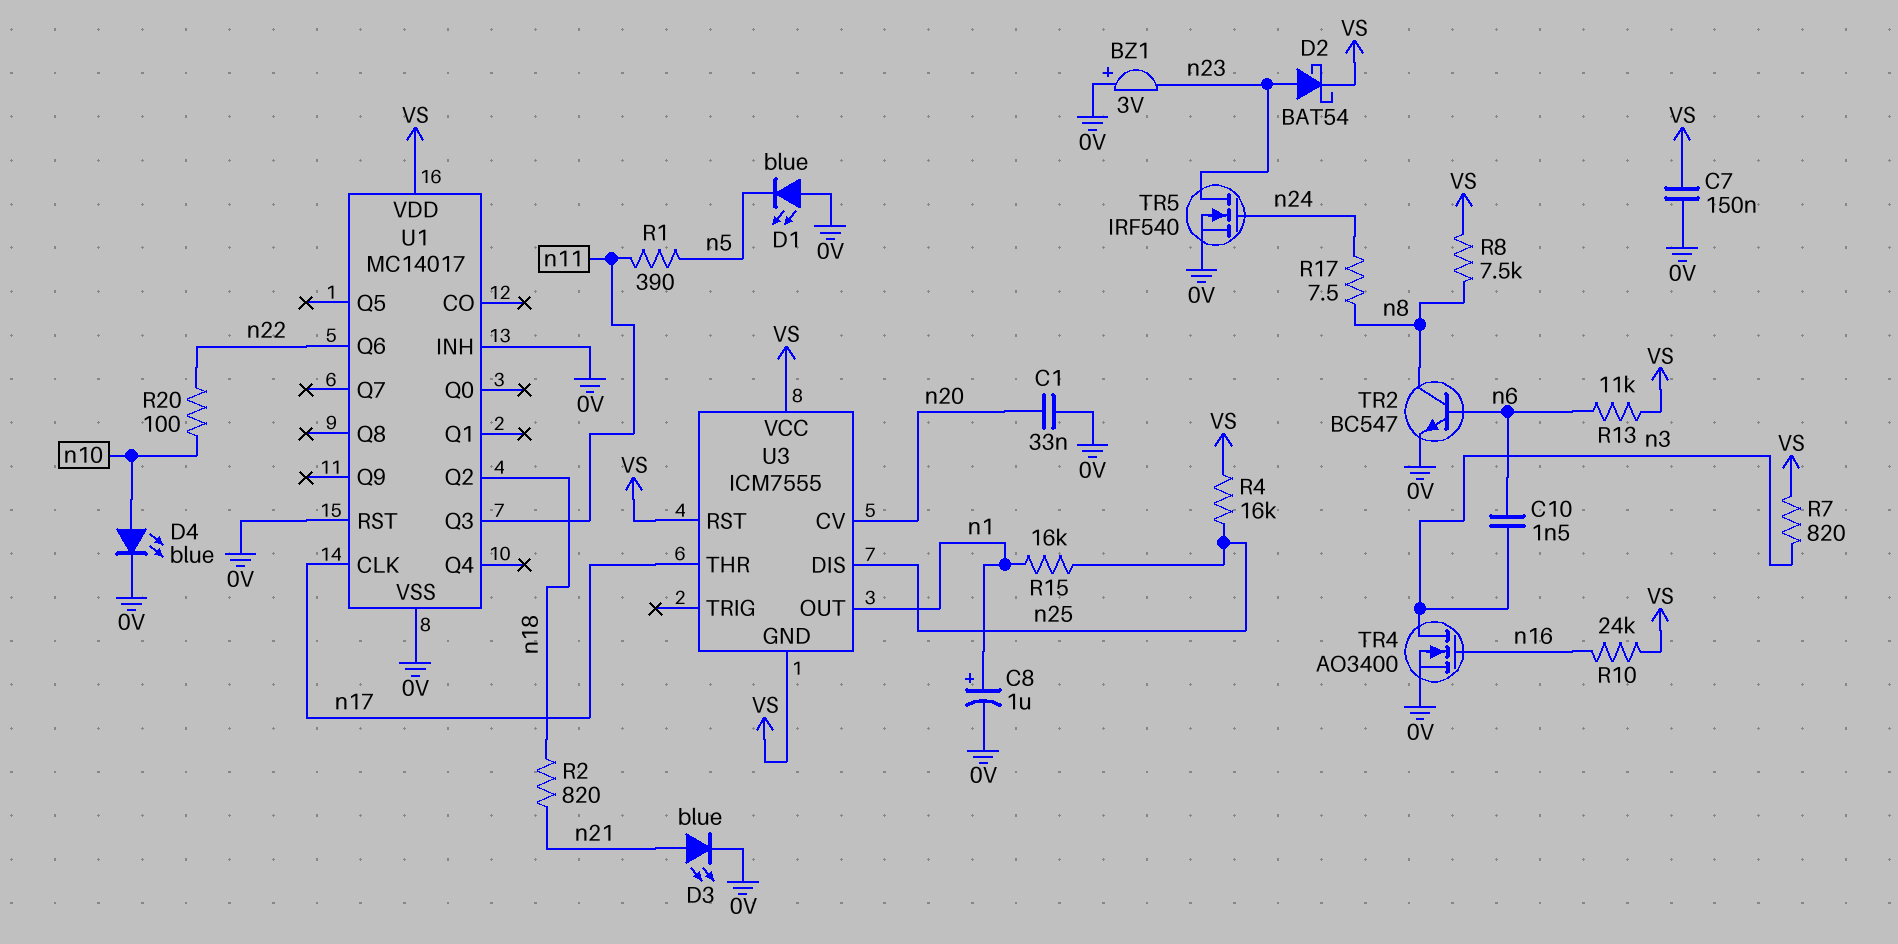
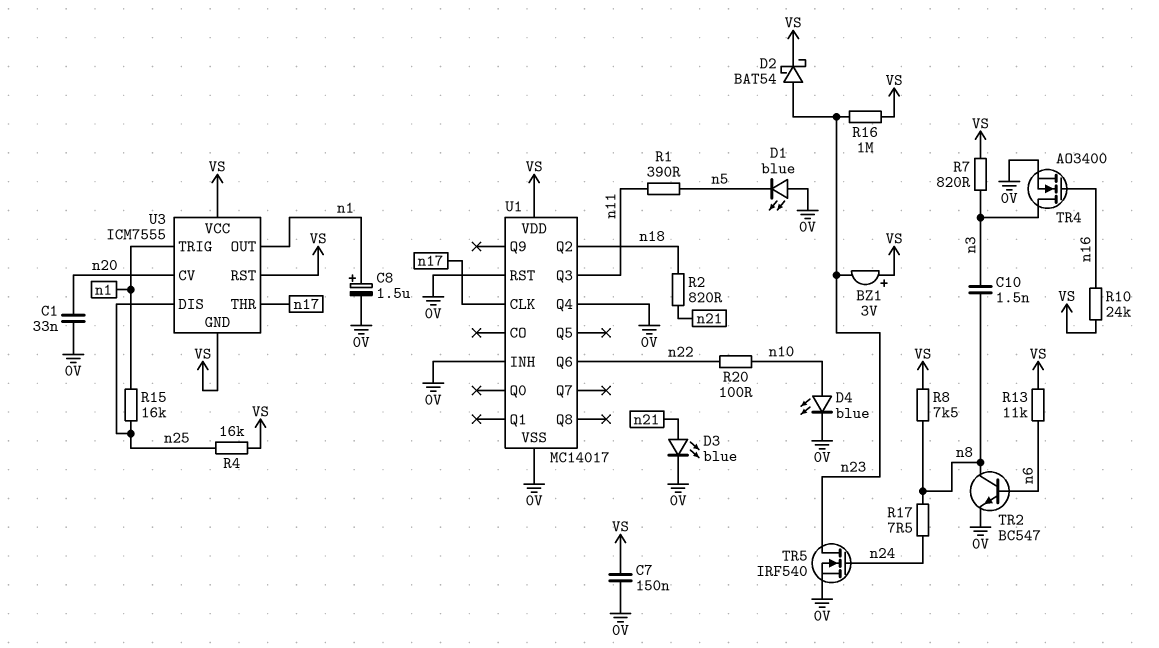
BZ1: buzzer 3V (plus 0V, minus n23) -> buzzer 3V (plus VS, minus n23)
C8: 1uF (plus n1, minus 0V) -> 1.5uF (plus n1, minus 0V)
C10: 1.5nF (n3, n6) -> 1.5nF (n3, n8)
R16: none -> 1M (VS, n23)
U1 pin Q4: none -> 0V
U3 pin TRIG: none -> n1

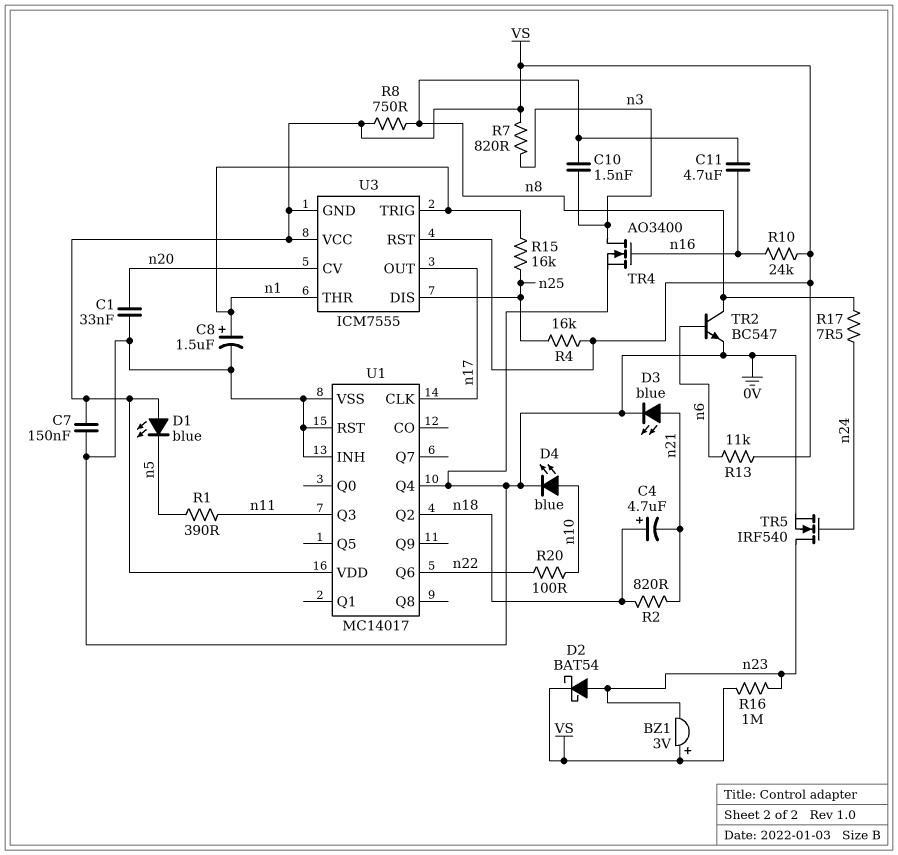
C4: none -> 4.7uF (plus n18, minus n21)
C11: none -> 4.7uF (n8, n16)
D1: LED blue (A 0V, K n5) -> LED blue (A VS, K n5)
R8: 7.5k (VS, n8) -> 750 (VS, n8)
U3 pin OUT: n1 -> n17
U3 pin THR: n17 -> n1

